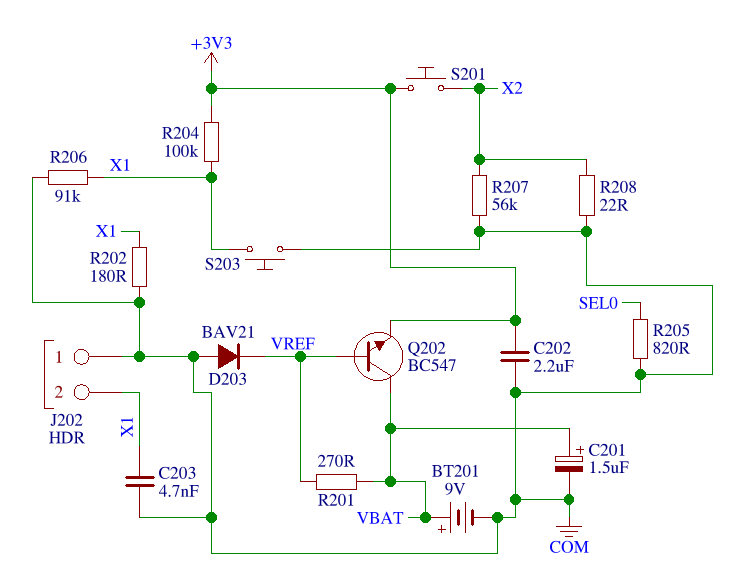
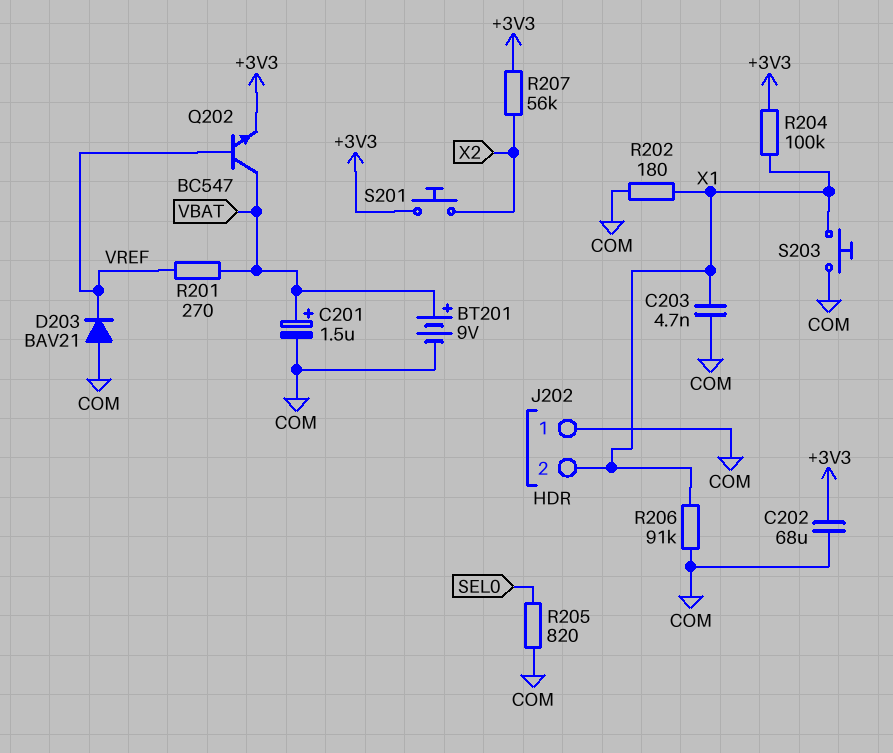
C202: 2.2uF (+3V3, COM) -> 68uF (+3V3, COM)
R207: 56k (COM, X2) -> 56k (+3V3, X2)
R208: 22 (COM, X2) -> none

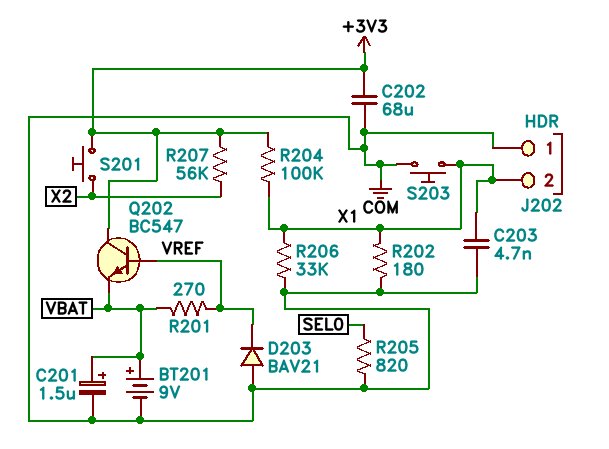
Q202: NPN BC547 (B VREF, C VBAT, E +3V3) -> NPN BC547 (B VREF, C +3V3, E VBAT)
R206: 91k (COM, X1) -> 33k (COM, X1)

